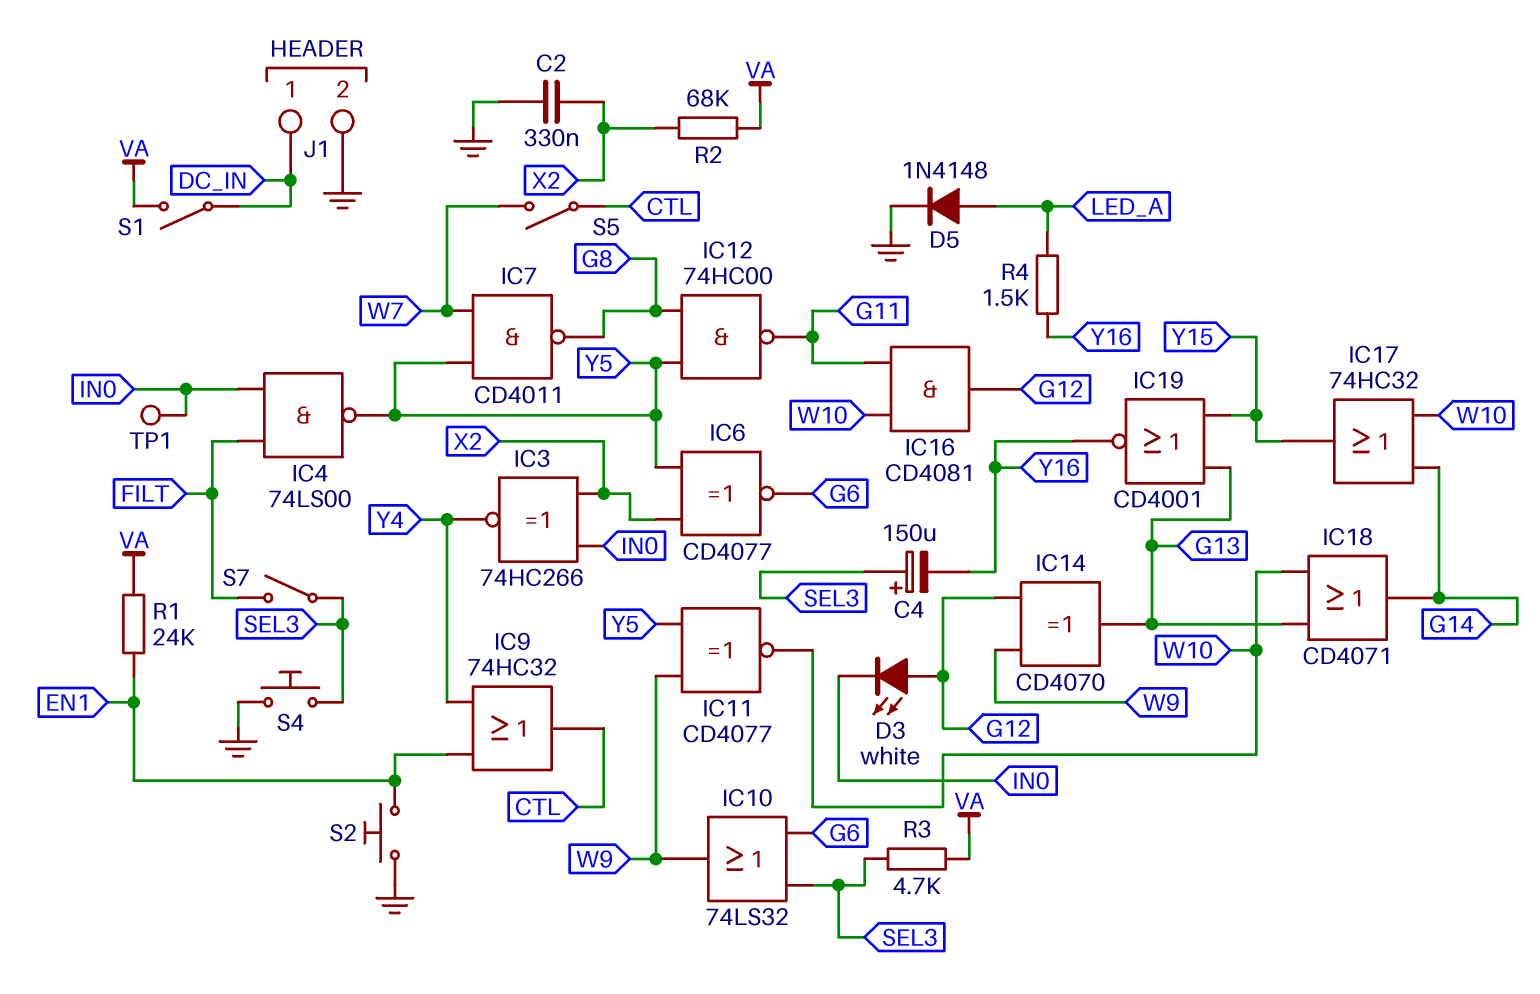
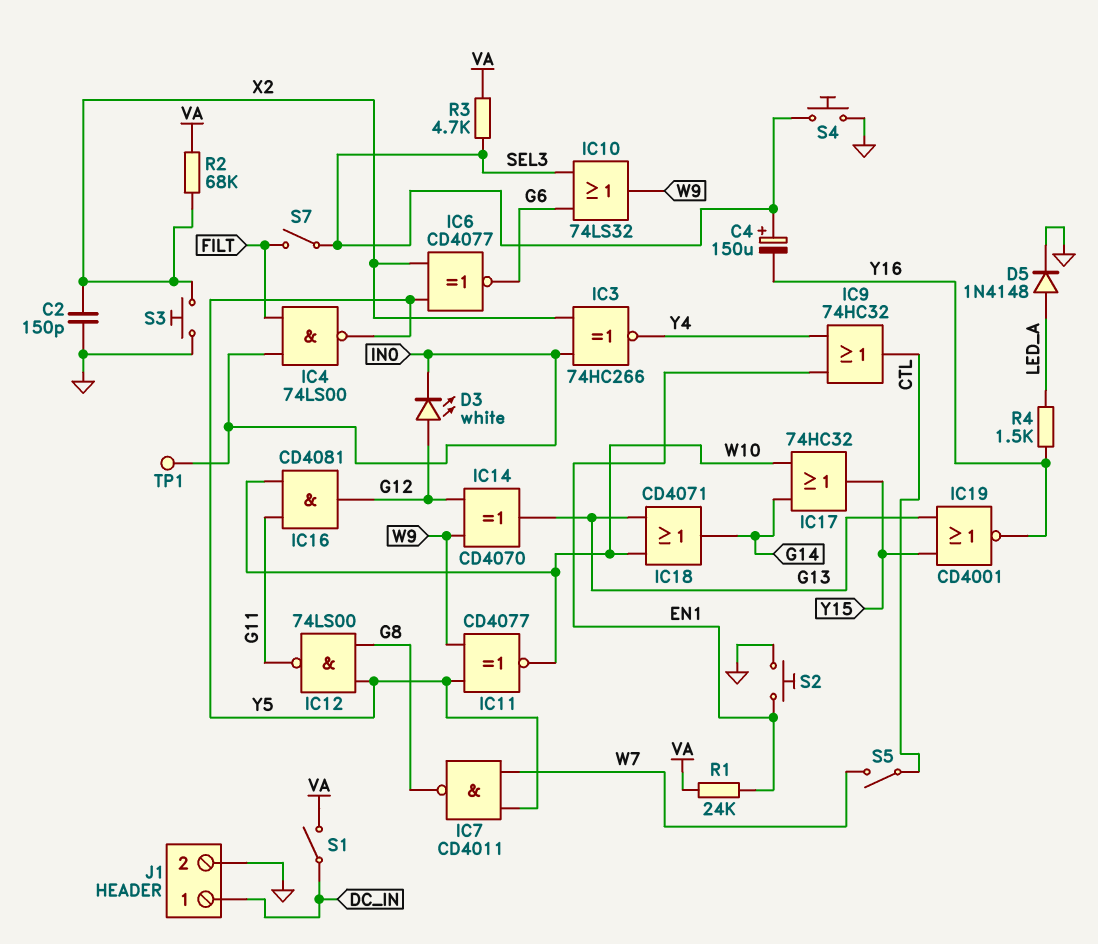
C2: 330nF (GND, X2) -> 150pF (GND, X2)
IC12: NAND 74HC00 (in G8, in Y5, out G11) -> NAND 74LS00 (in G8, in Y5, out G11)
S3: none -> button (GND, X2)

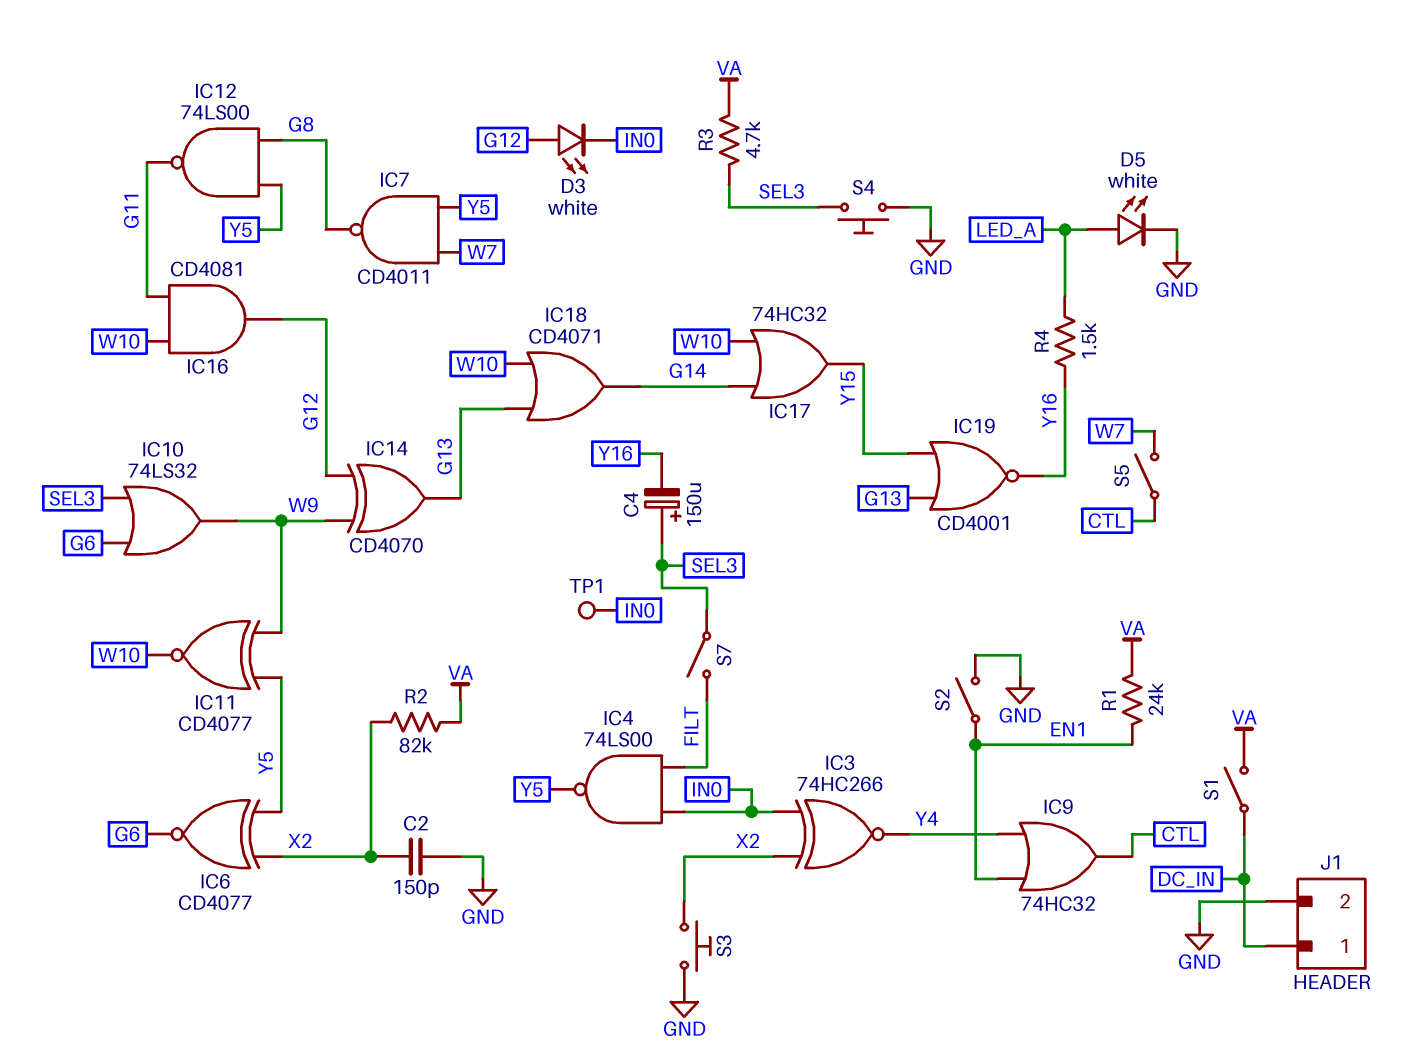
D5: diode 1N4148 (A LED_A, K GND) -> LED white (A LED_A, K GND)
R2: 68k (VA, X2) -> 82k (VA, X2)
S2: button (EN1, GND) -> switch (EN1, GND)

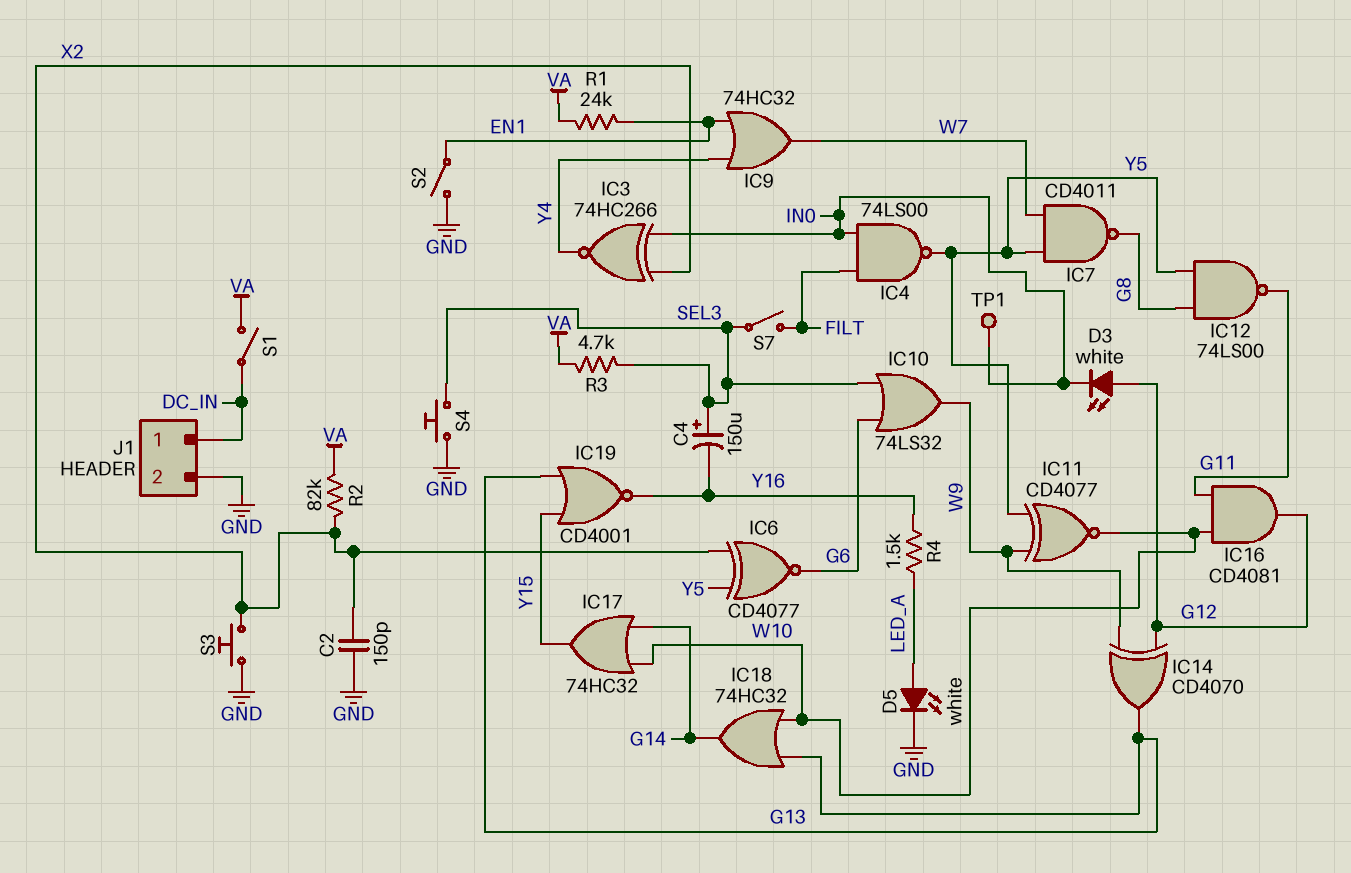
IC9: OR 74HC32 (in EN1, in Y4, out CTL) -> OR 74HC32 (in EN1, in Y4, out W7)
IC18: OR CD4071 (in G13, in W10, out G14) -> OR 74HC32 (in G13, in W10, out G14)
S5: switch (CTL, W7) -> none

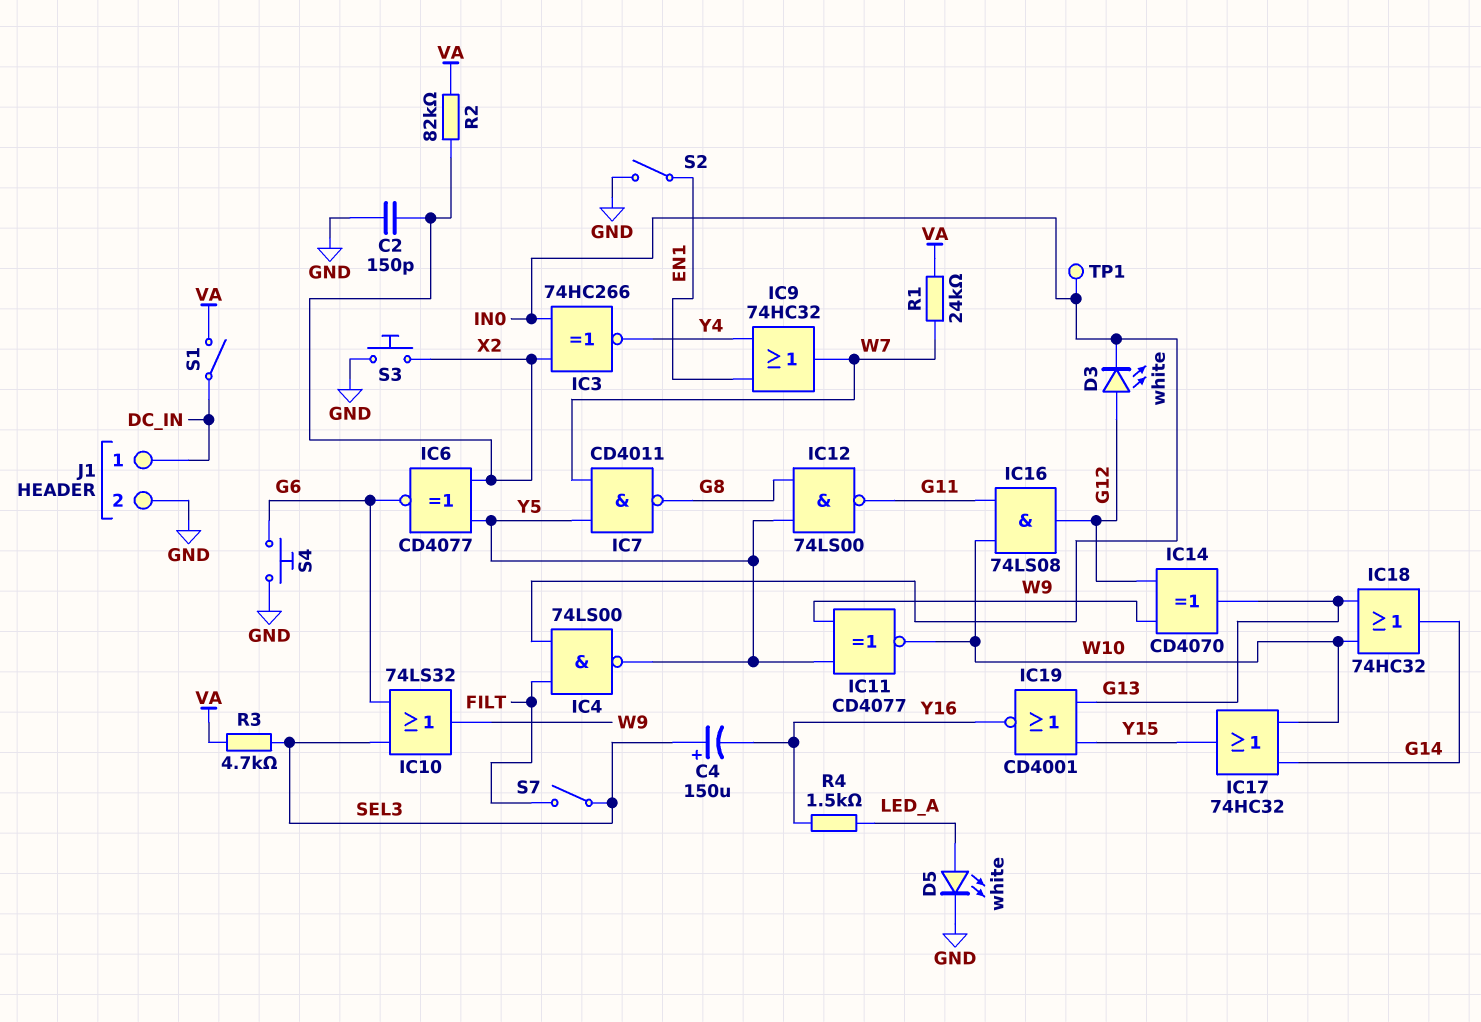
IC16: AND CD4081 (in G11, in W10, out G12) -> AND 74LS08 (in G11, in W10, out G12)
R1: 24k (EN1, VA) -> 24k (VA, W7)
S4: button (GND, SEL3) -> button (G6, GND)

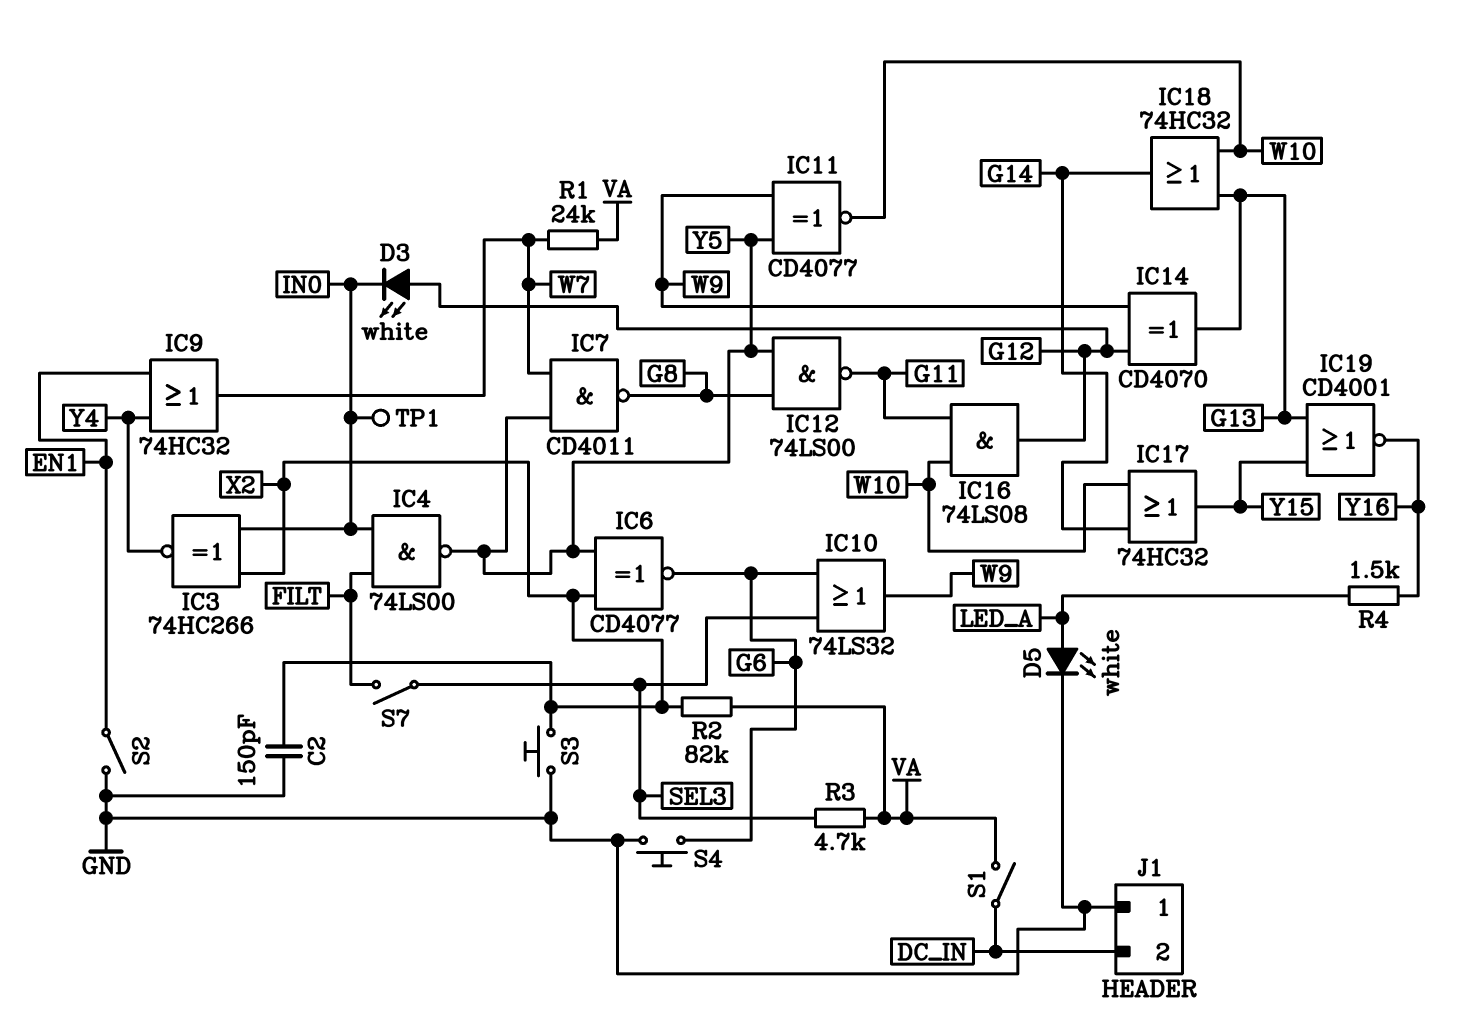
C4: 150uF (plus SEL3, minus Y16) -> none
J1 pin 1: DC_IN -> GND
J1 pin 2: GND -> DC_IN

